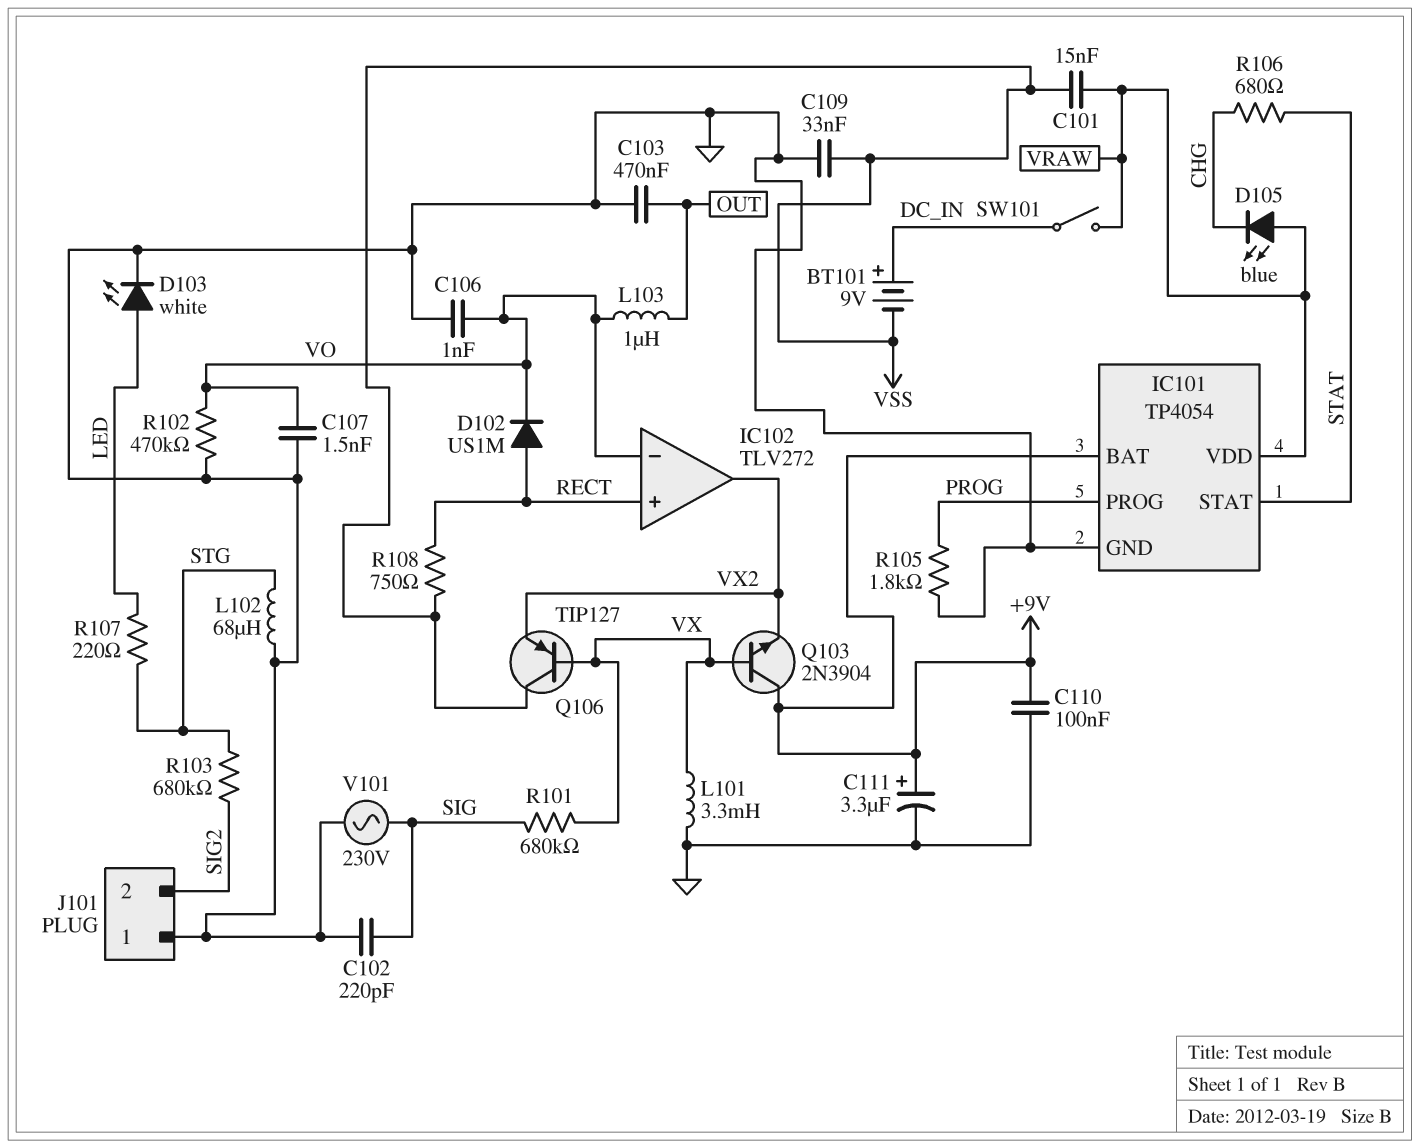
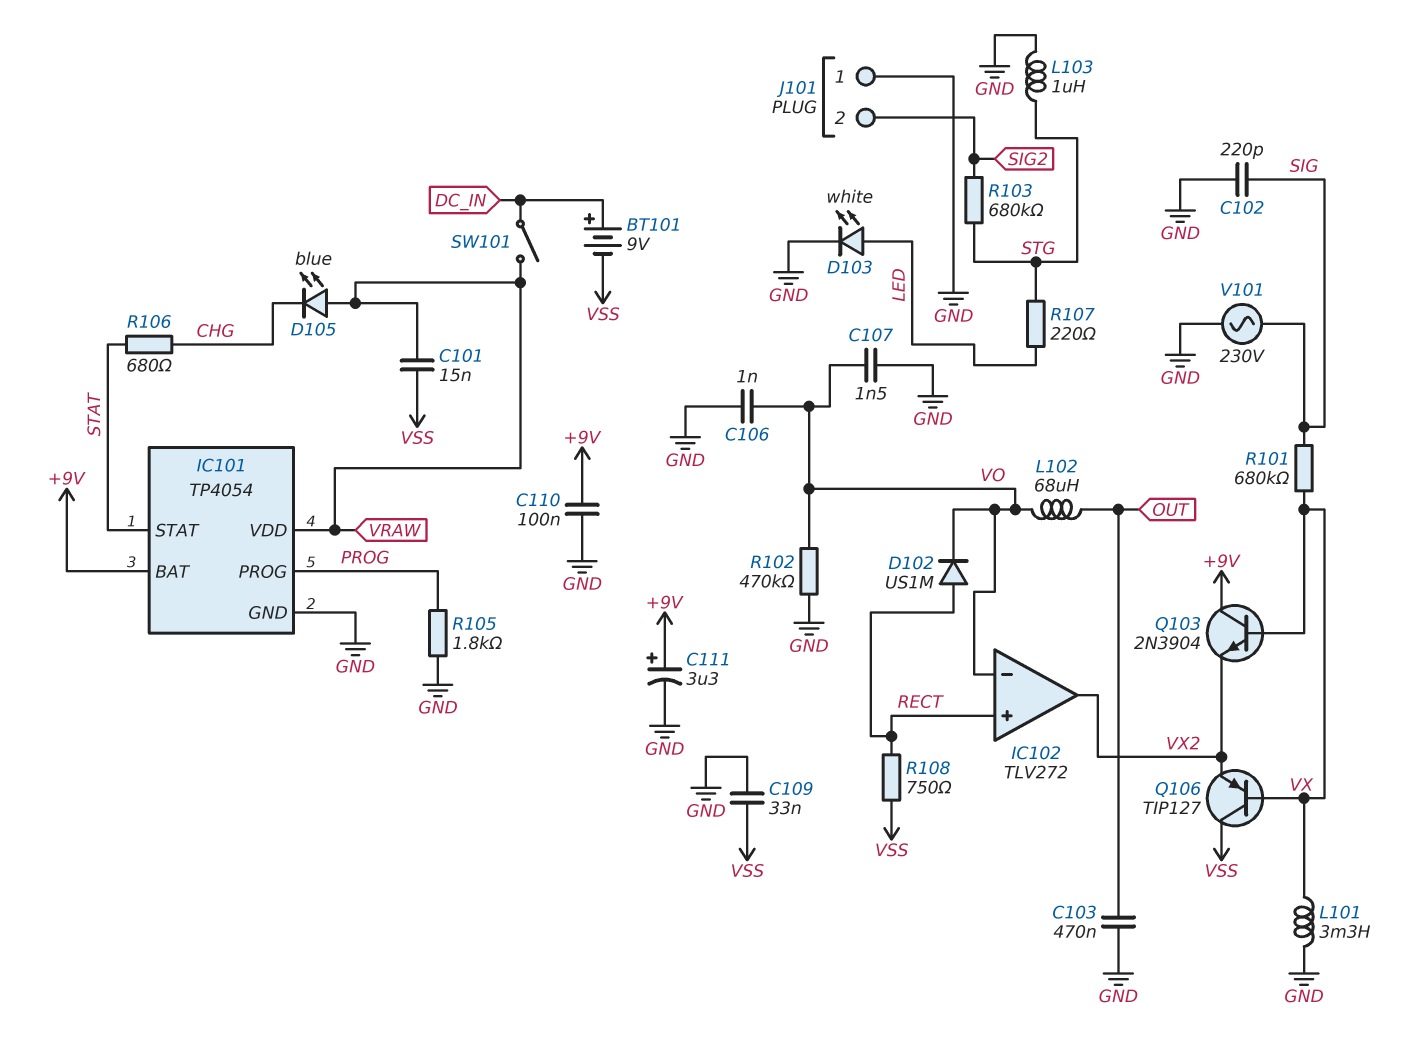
L102: 68uH (GND, STG) -> 68uH (OUT, VO)
L103: 1uH (OUT, VO) -> 1uH (GND, STG)

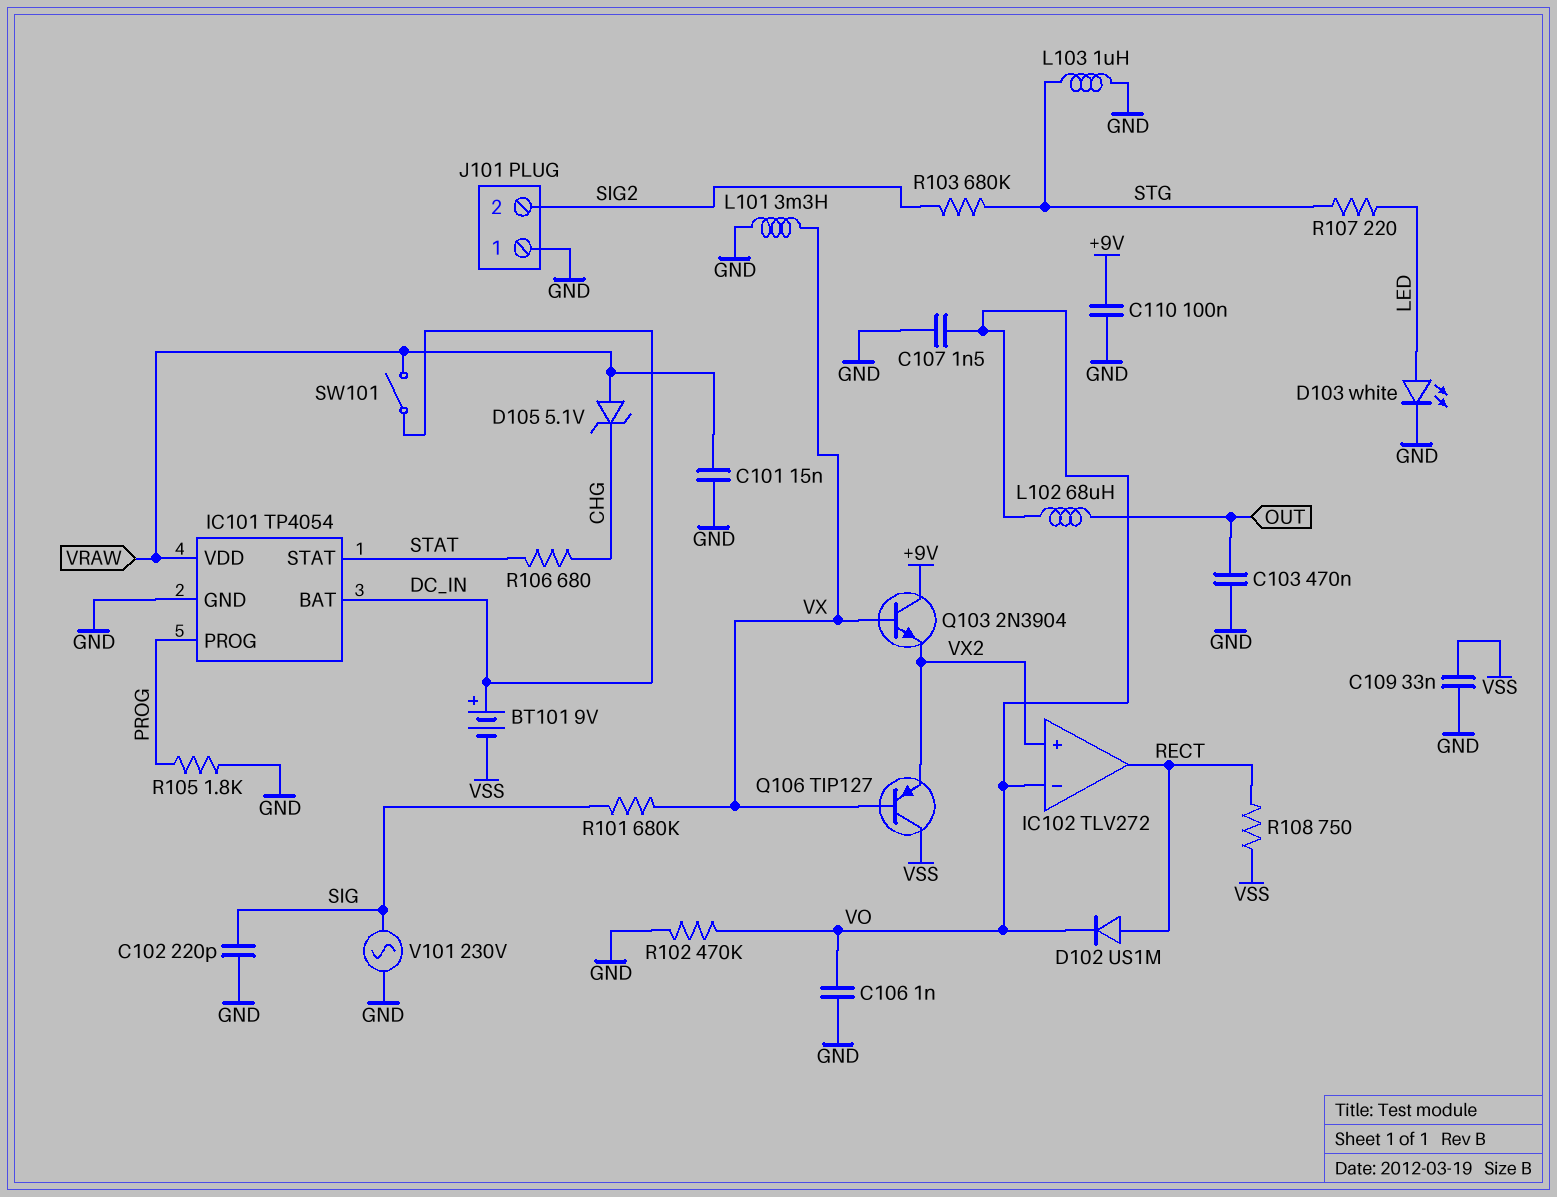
C101: 15nF (VRAW, VSS) -> 15nF (GND, VRAW)
C111: 3.3uF (plus +9V, minus GND) -> none
D105: LED blue (A VRAW, K CHG) -> zener 5.1V (A VRAW, K CHG)
IC101 pin BAT: +9V -> DC_IN
IC102 pin in+: RECT -> VX2
IC102 pin out: VX2 -> RECT

